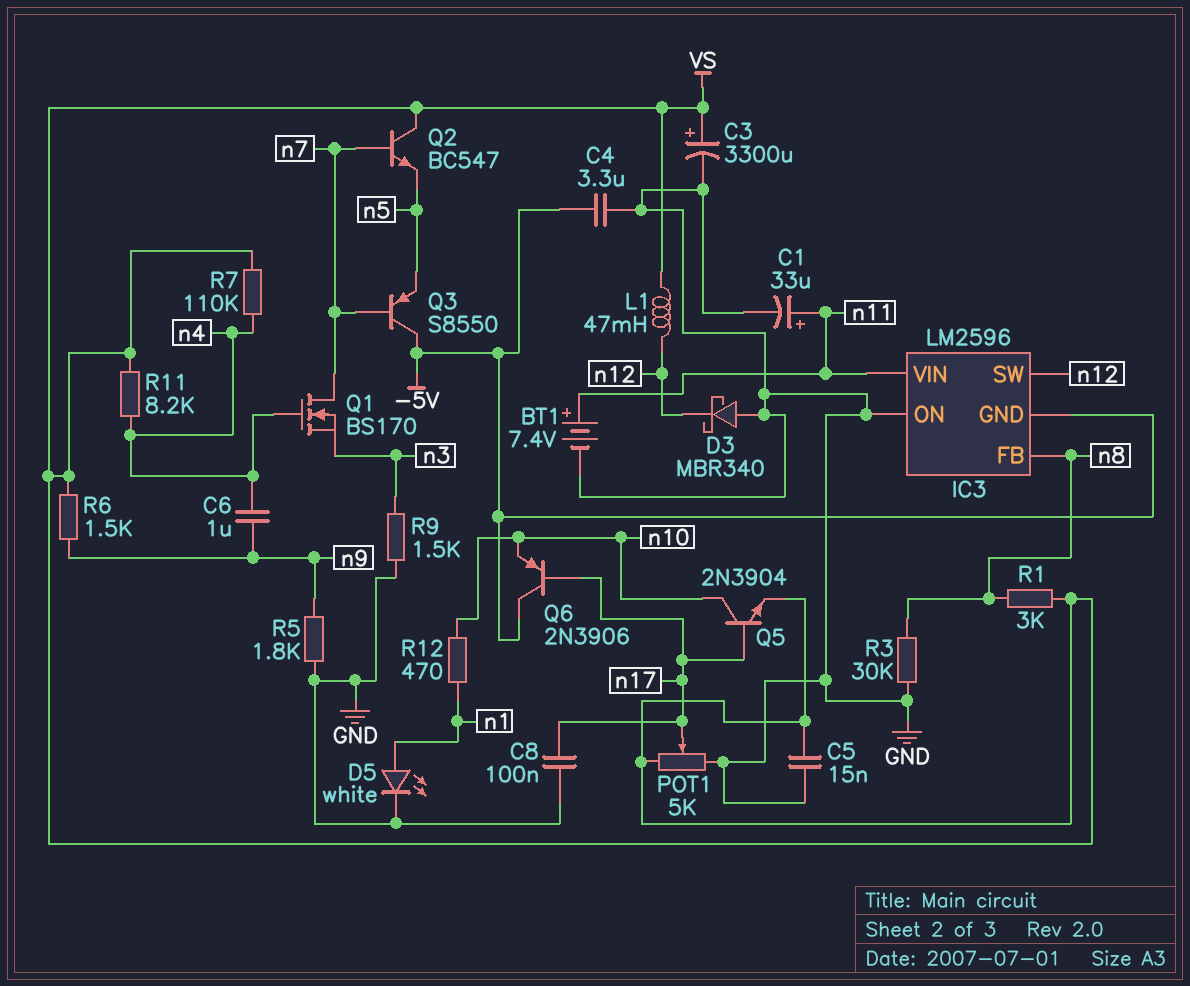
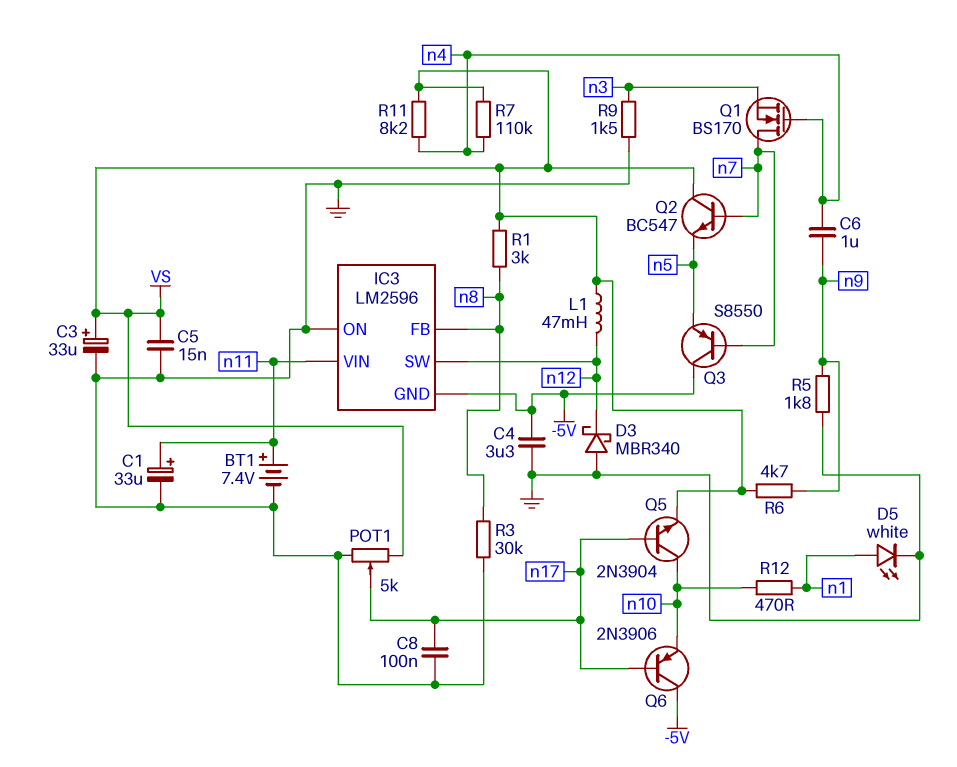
C3: 3300uF (plus VS, minus GND) -> 33uF (plus VS, minus GND)
R6: 1.5k (VS, n9) -> 4.7k (VS, n9)

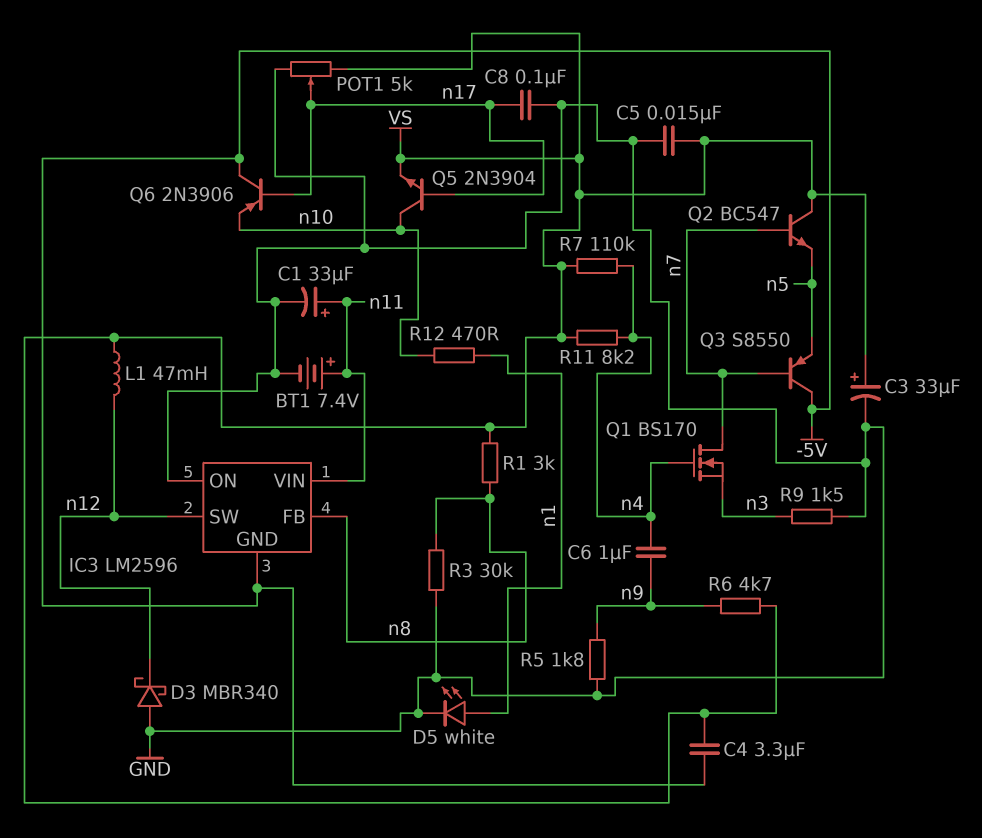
C4: 3.3uF (-5V, GND) -> 3.3uF (-5V, VS)

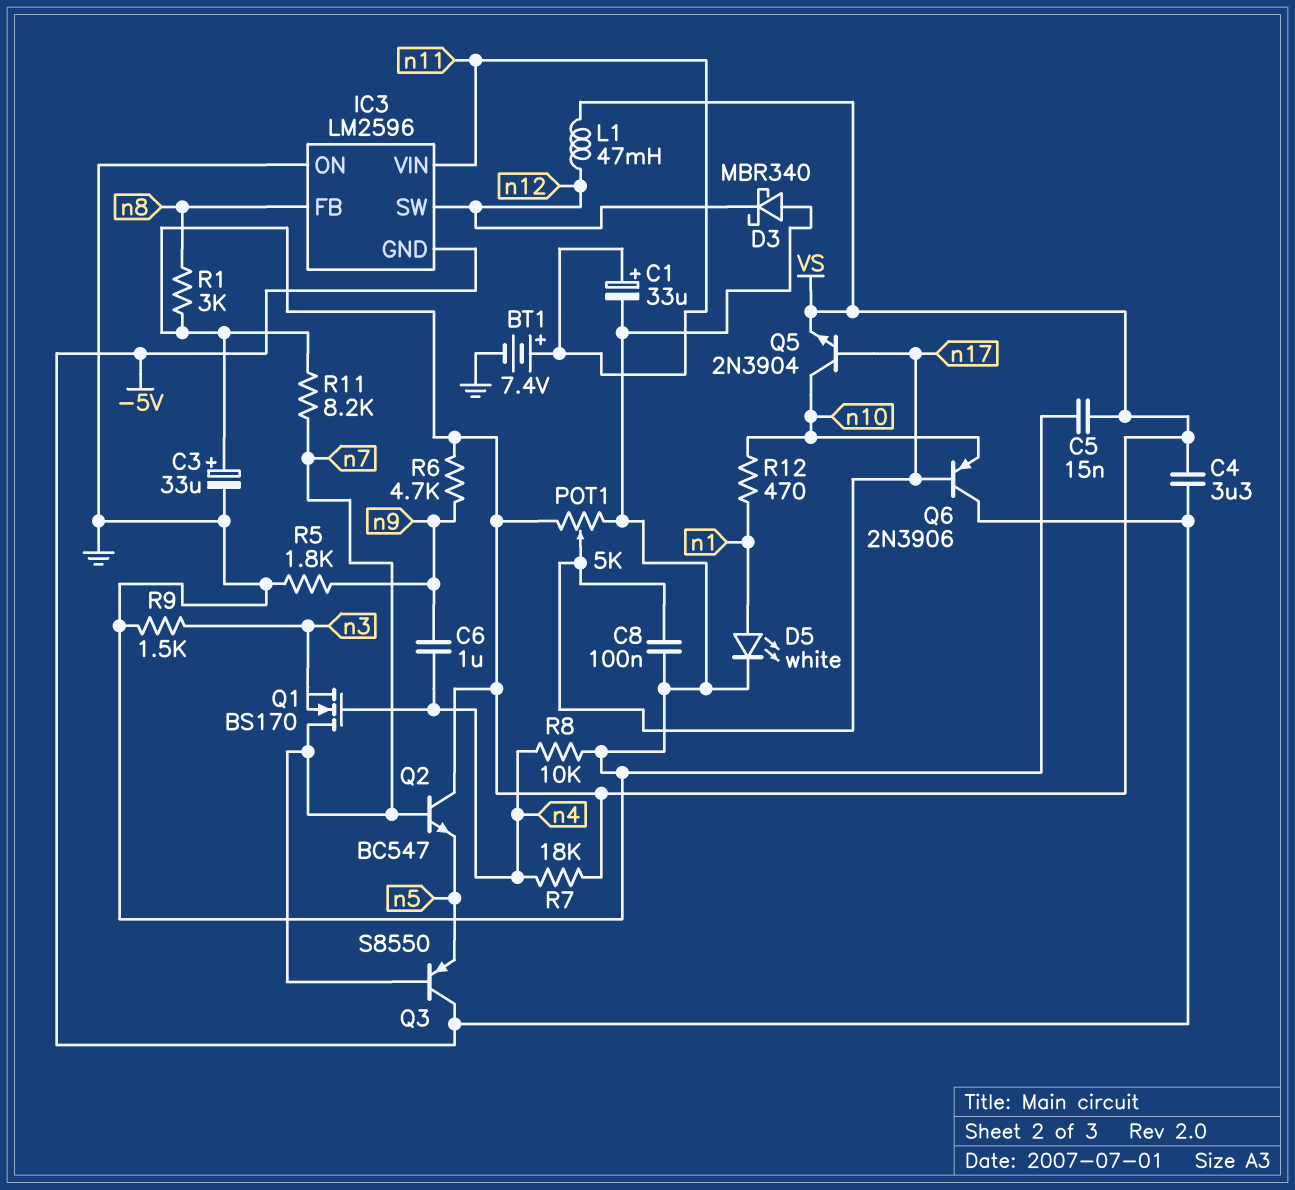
R3: 30k (GND, n8) -> none
R7: 110k (VS, n4) -> 18k (VS, n4)
R8: none -> 10k (GND, n4)
R11: 8.2k (VS, n4) -> 8.2k (VS, n7)

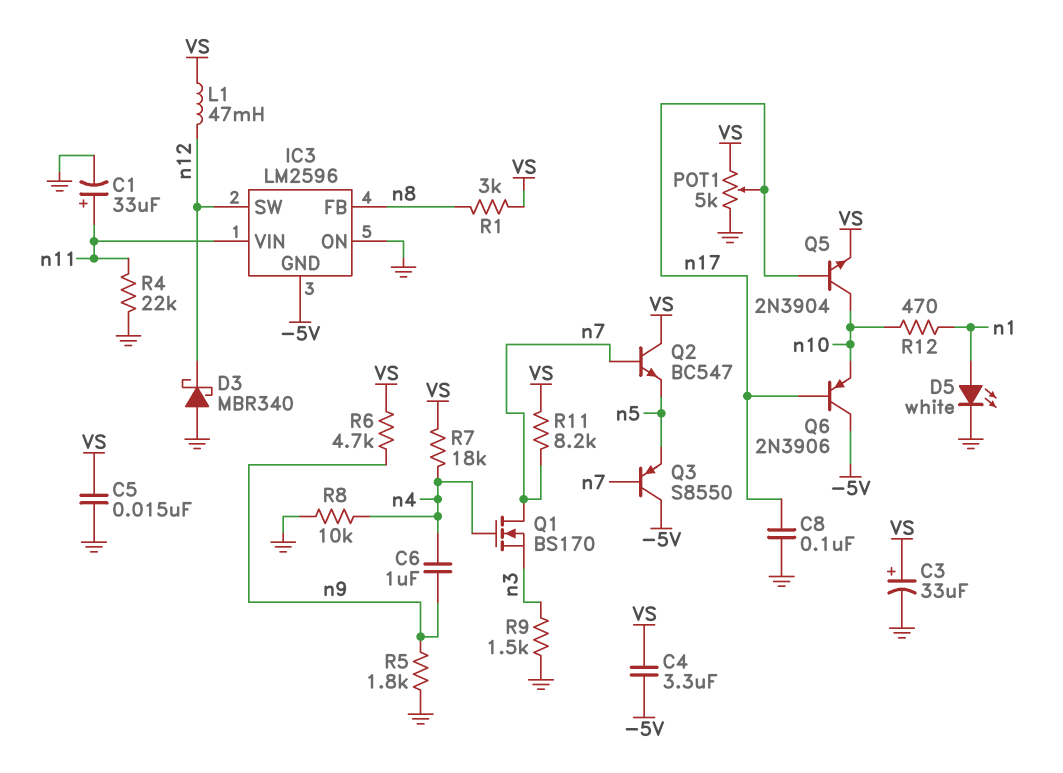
BT1: 7.4V (plus n11, minus GND) -> none
R4: none -> 22k (GND, n11)

